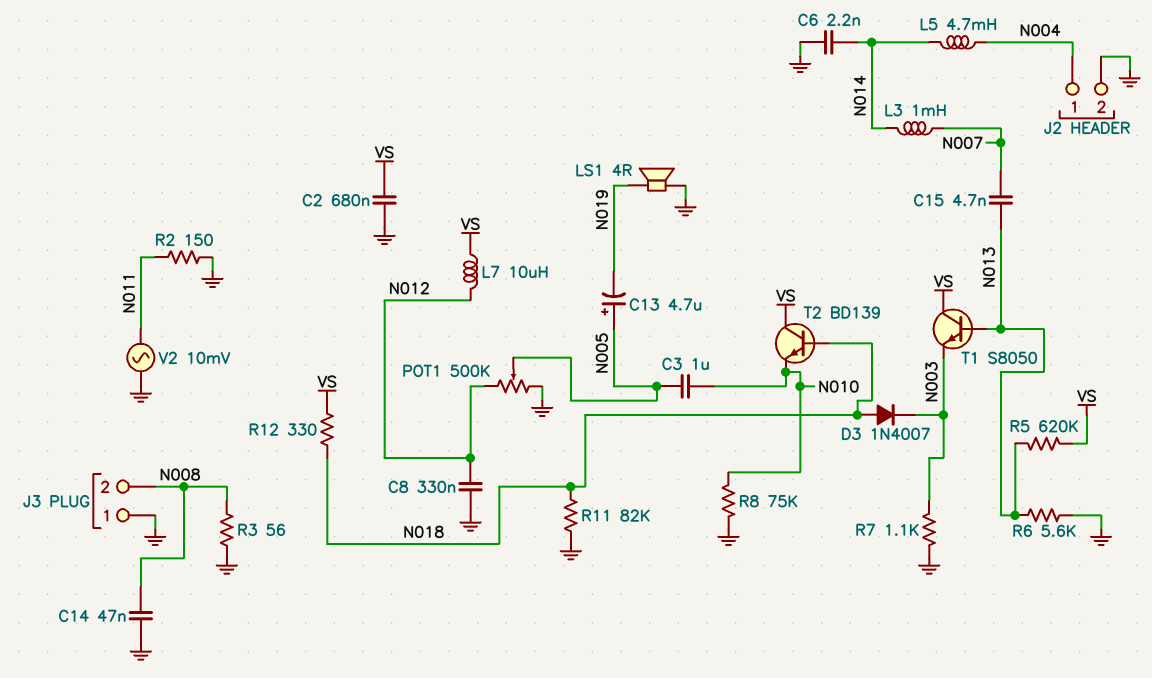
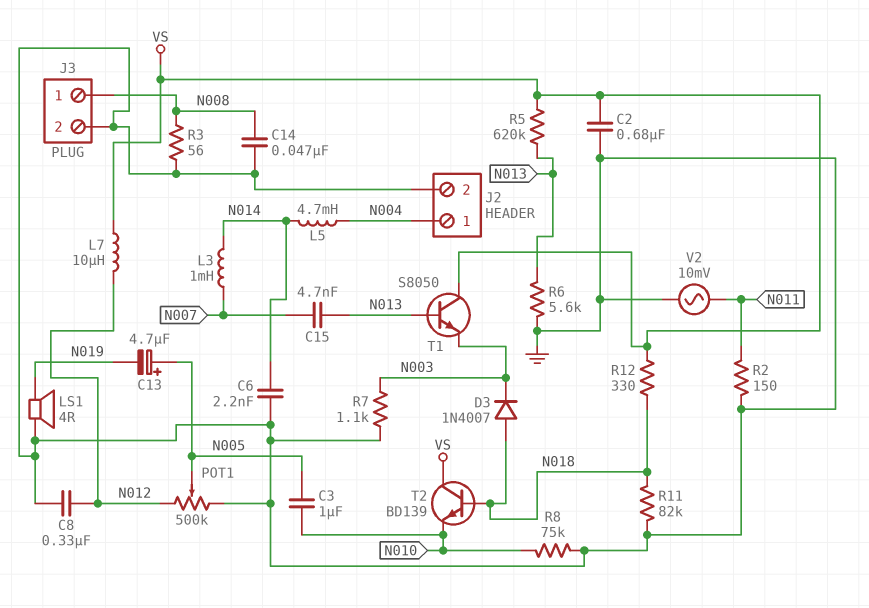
J3 pin 1: GND -> N008
J3 pin 2: N008 -> GND

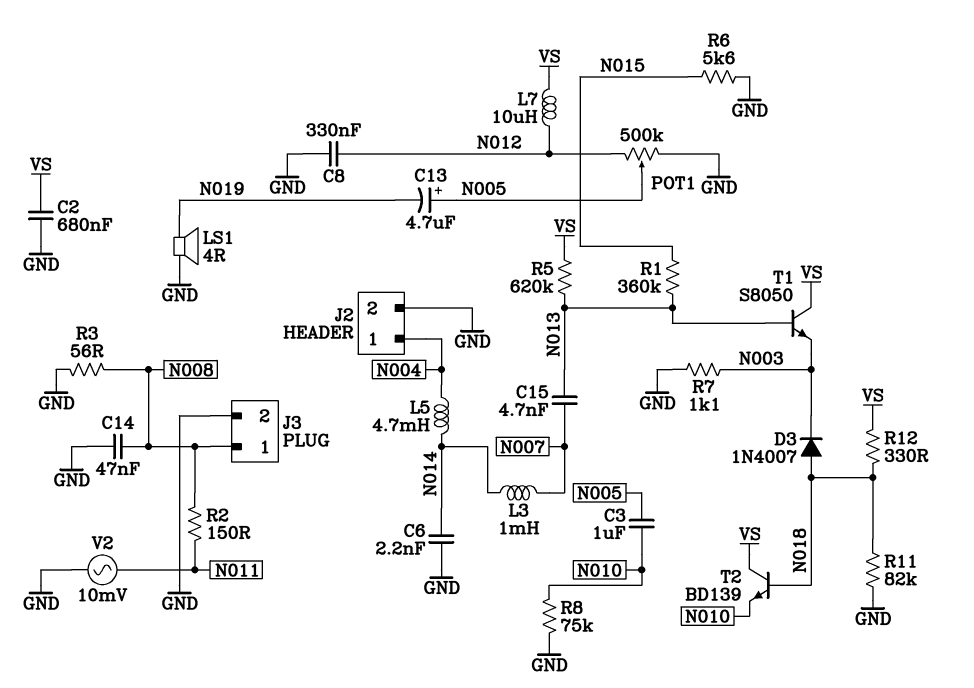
R1: none -> 360k (N013, N015)
R2: 150 (GND, N011) -> 150 (N008, N011)
R6: 5.6k (GND, N013) -> 5.6k (GND, N015)

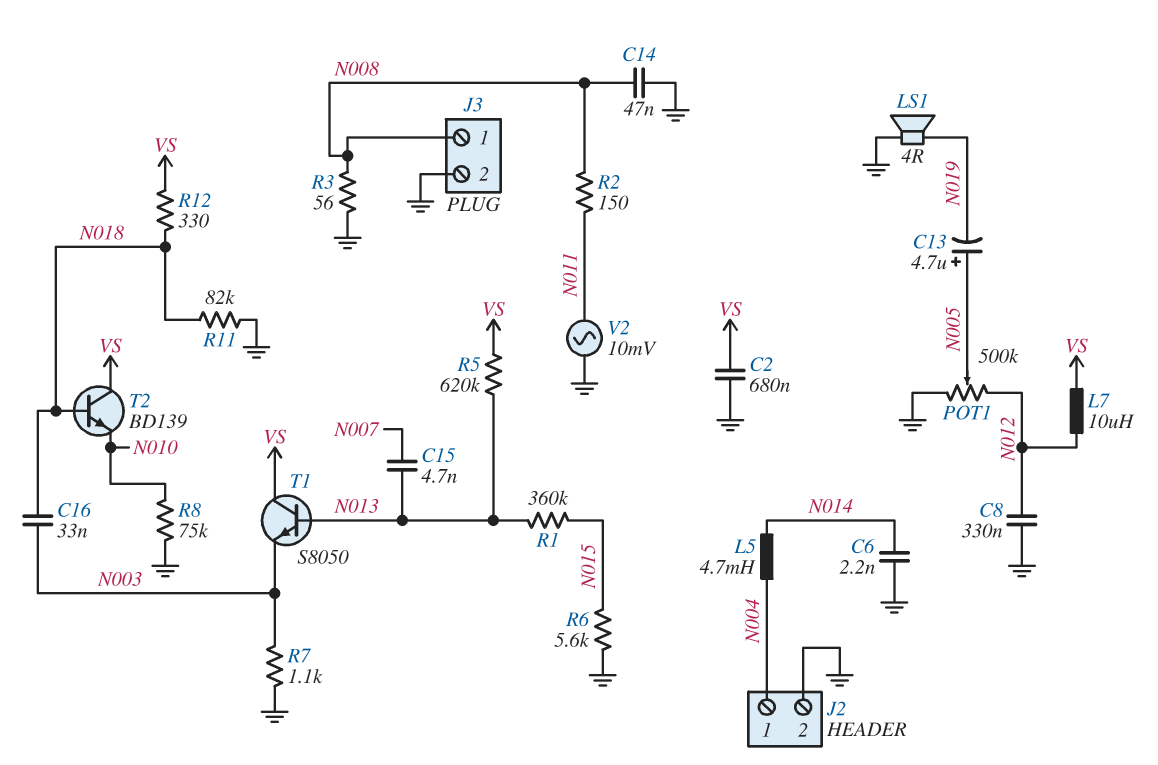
C3: 1uF (N005, N010) -> none
C16: none -> 33nF (N003, N018)
D3: diode 1N4007 (A N018, K N003) -> none
L3: 1mH (N007, N014) -> none

